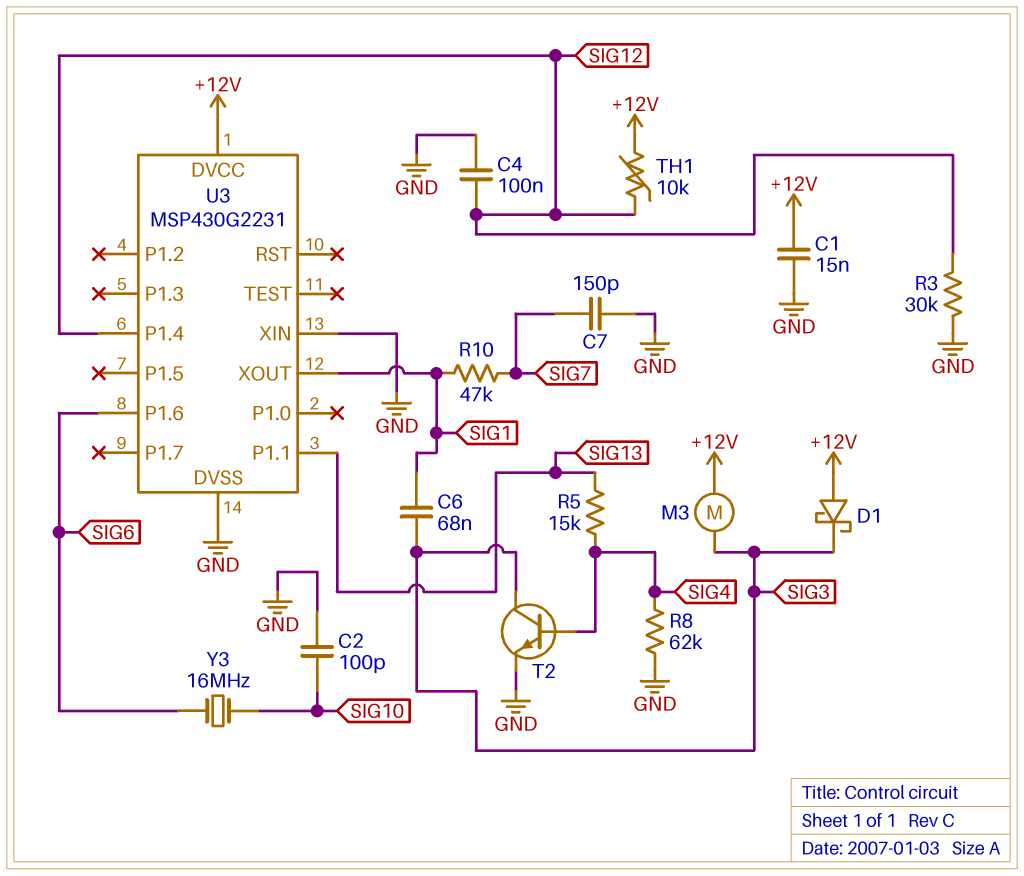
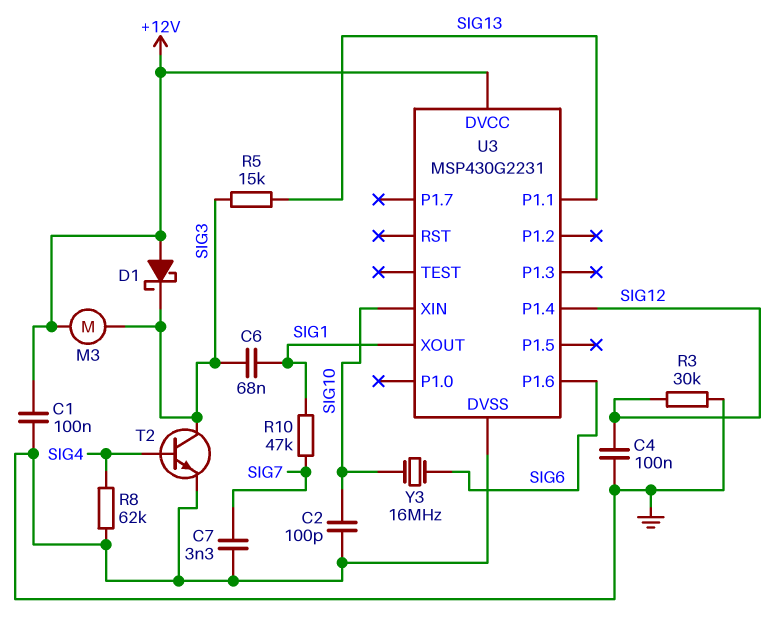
C1: 15nF (+12V, GND) -> 100nF (+12V, GND)
C7: 150pF (GND, SIG7) -> 3.3nF (GND, SIG7)
R5: 15k (SIG4, SIG13) -> 15k (SIG3, SIG13)
TH1: 10k (+12V, SIG12) -> none
U3 pin XIN: GND -> SIG10

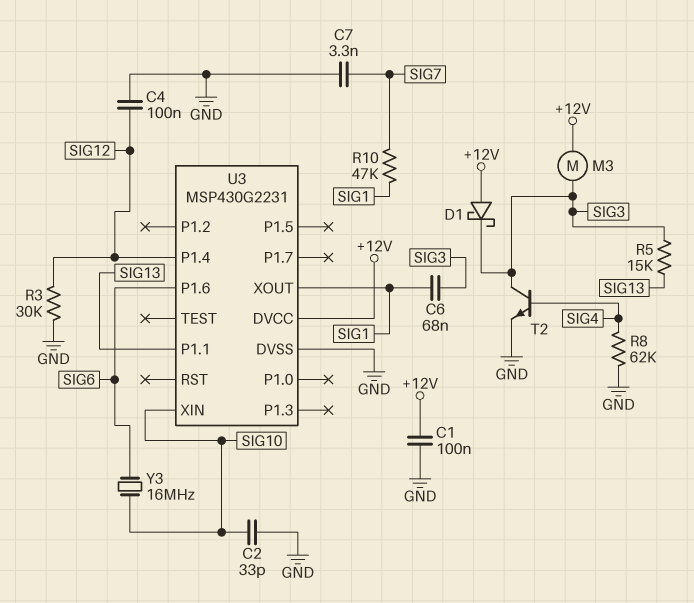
C2: 100pF (GND, SIG10) -> 33pF (GND, SIG10)

